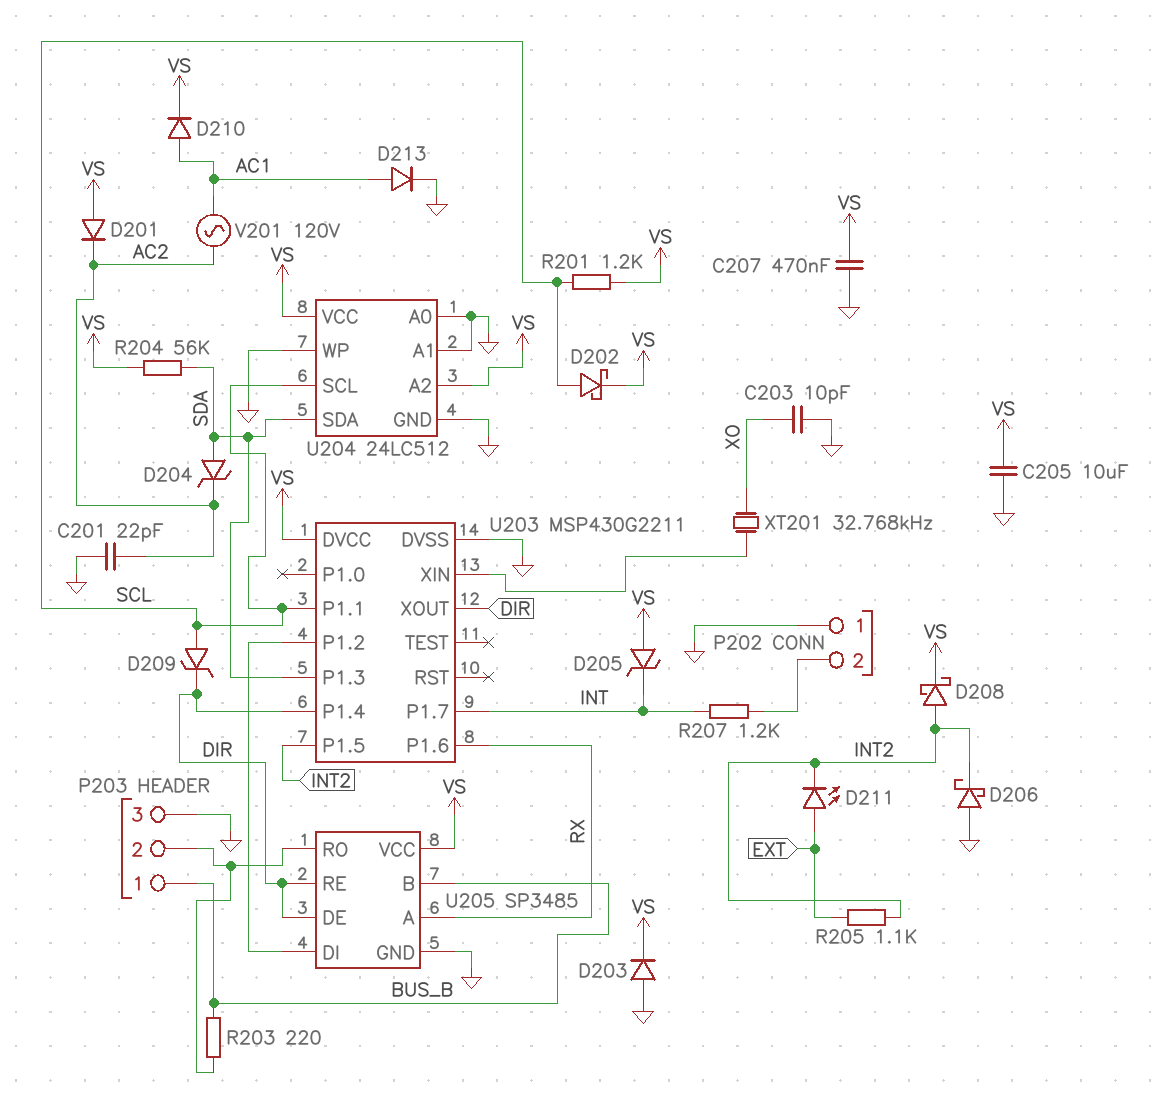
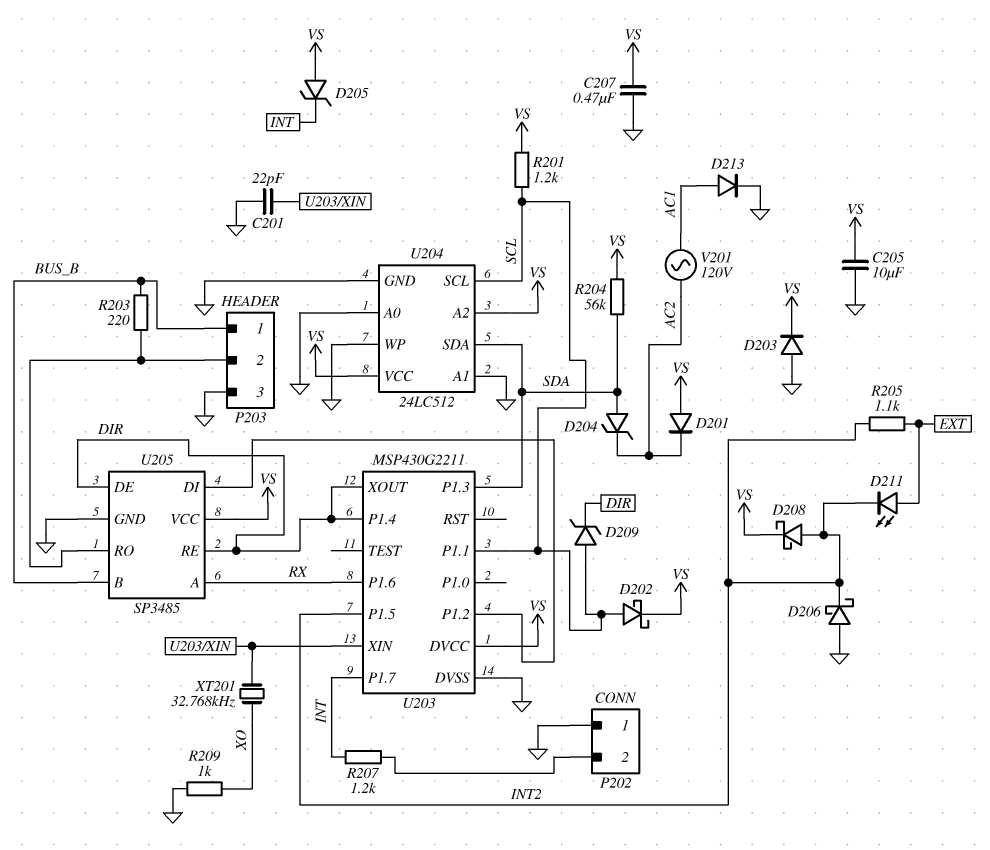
C201: 22pF (AC2, GND) -> 22pF (GND, U203/XIN)
C203: 10pF (GND, XO) -> none
D210: diode (A AC1, K VS) -> none
R209: none -> 1k (GND, XO)

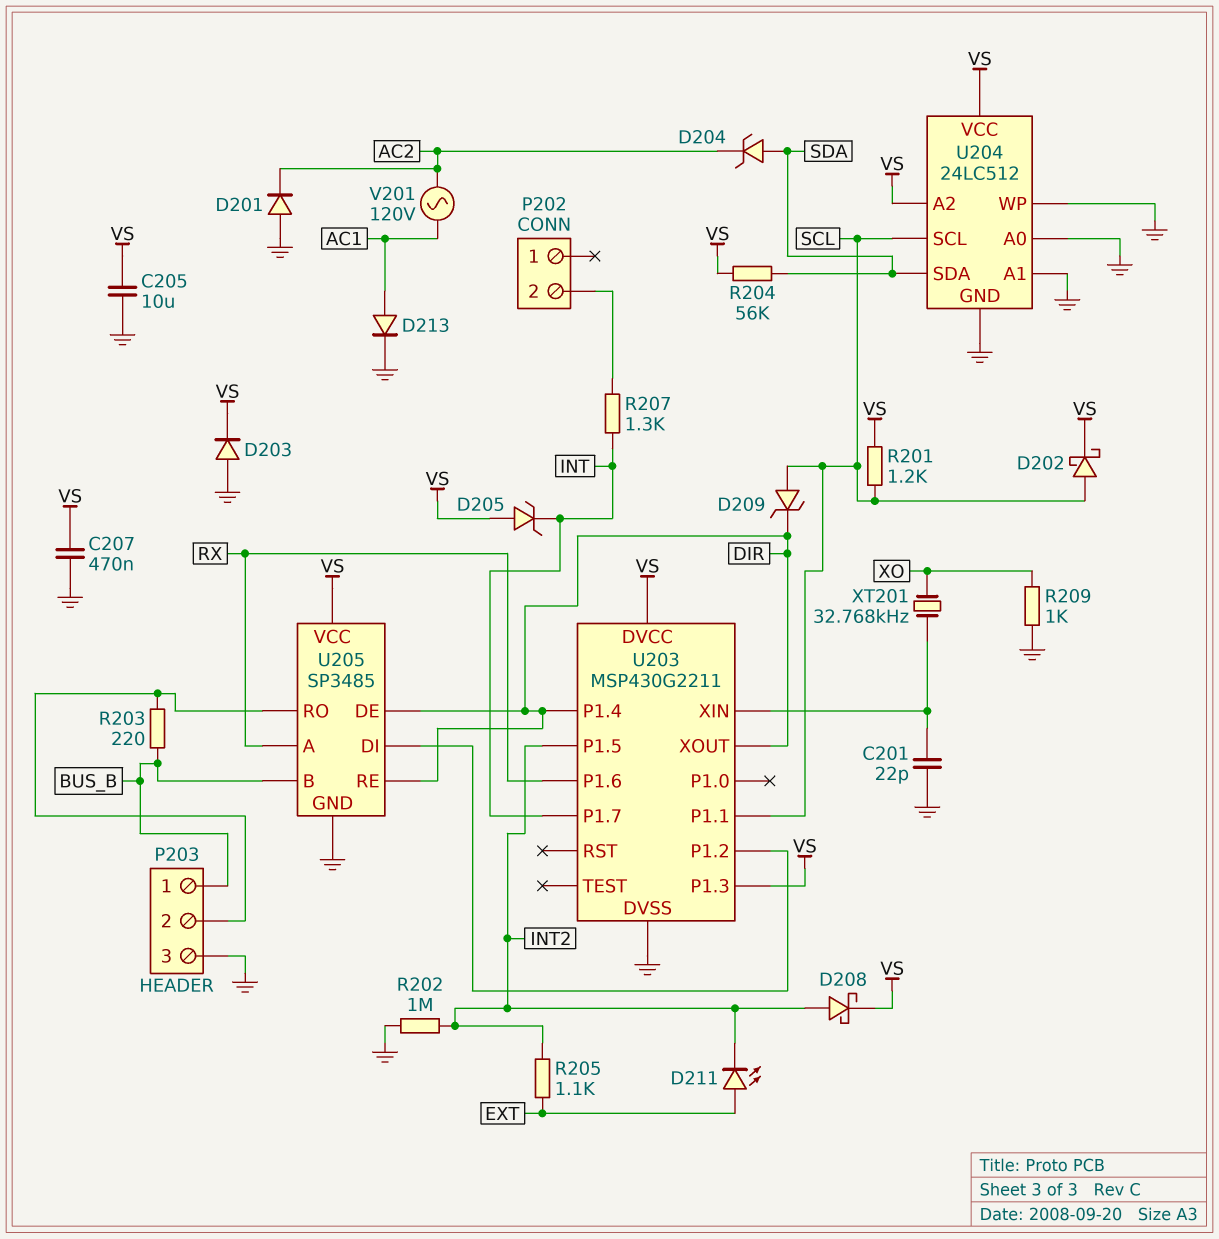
D201: diode (A VS, K AC2) -> diode (A GND, K AC2)
D206: schottky (A GND, K INT2) -> none
P202 pin 1: GND -> none
R202: none -> 1M (GND, INT2)
R207: 1.2k (INT, P202/2) -> 1.3k (INT, P202/2)
U203 pin P1.3: SDA -> VS

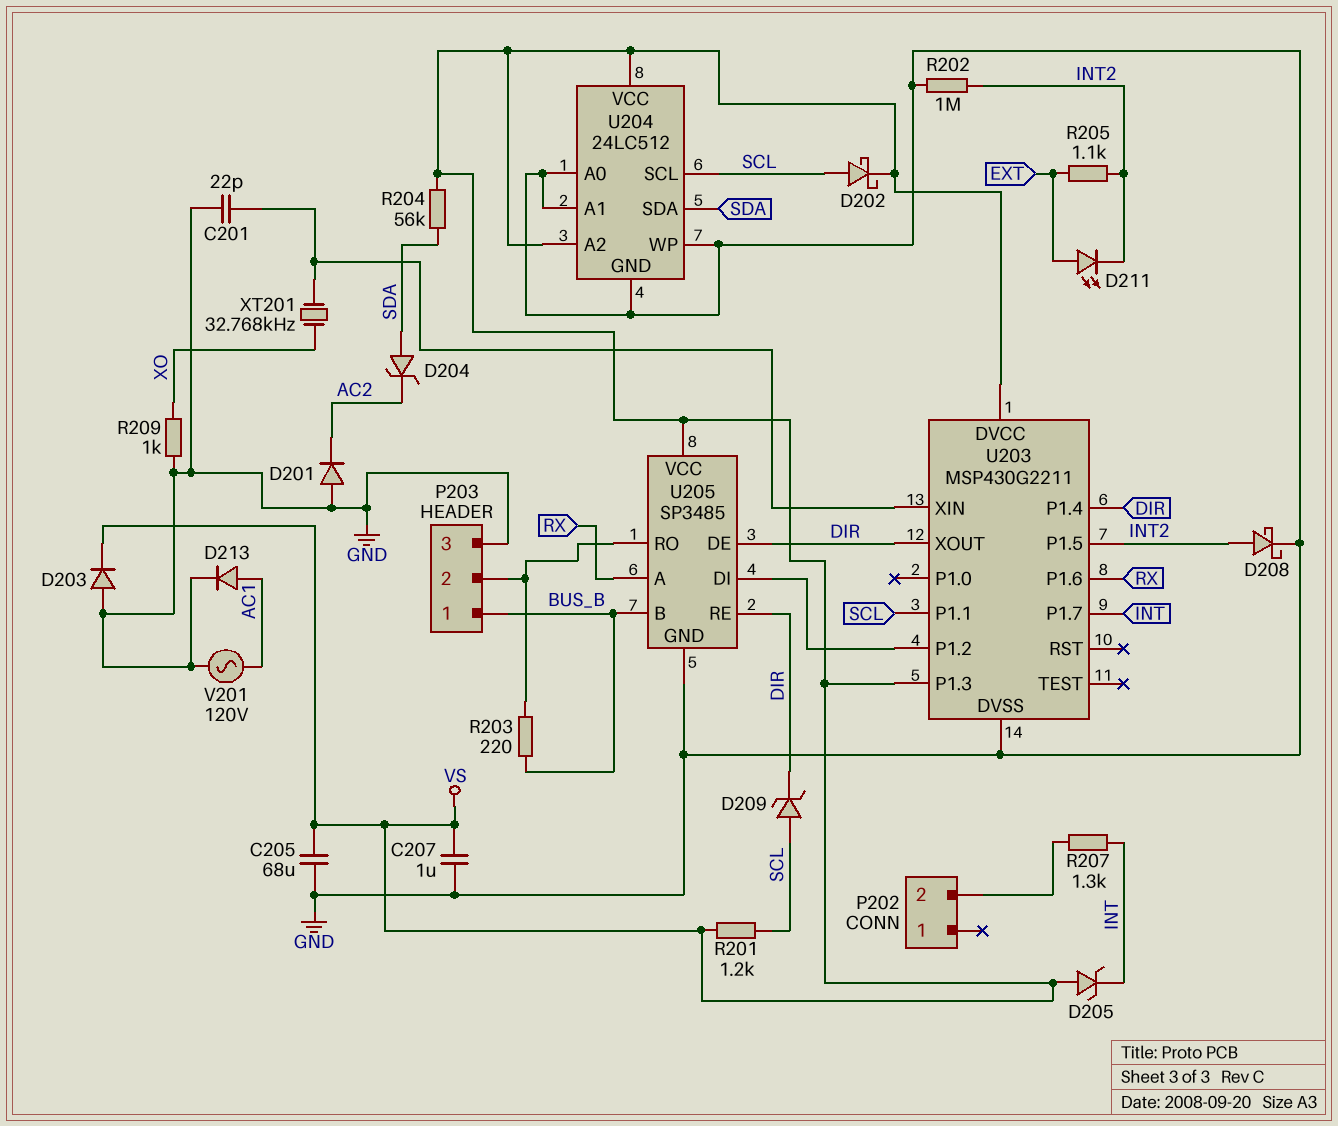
C205: 10uF (GND, VS) -> 68uF (GND, VS)
C207: 470nF (GND, VS) -> 1uF (GND, VS)
D208: schottky (A INT2, K VS) -> schottky (A INT2, K GND)
V201: AC 120V (AC1, AC2) -> AC 120V (AC1, GND)

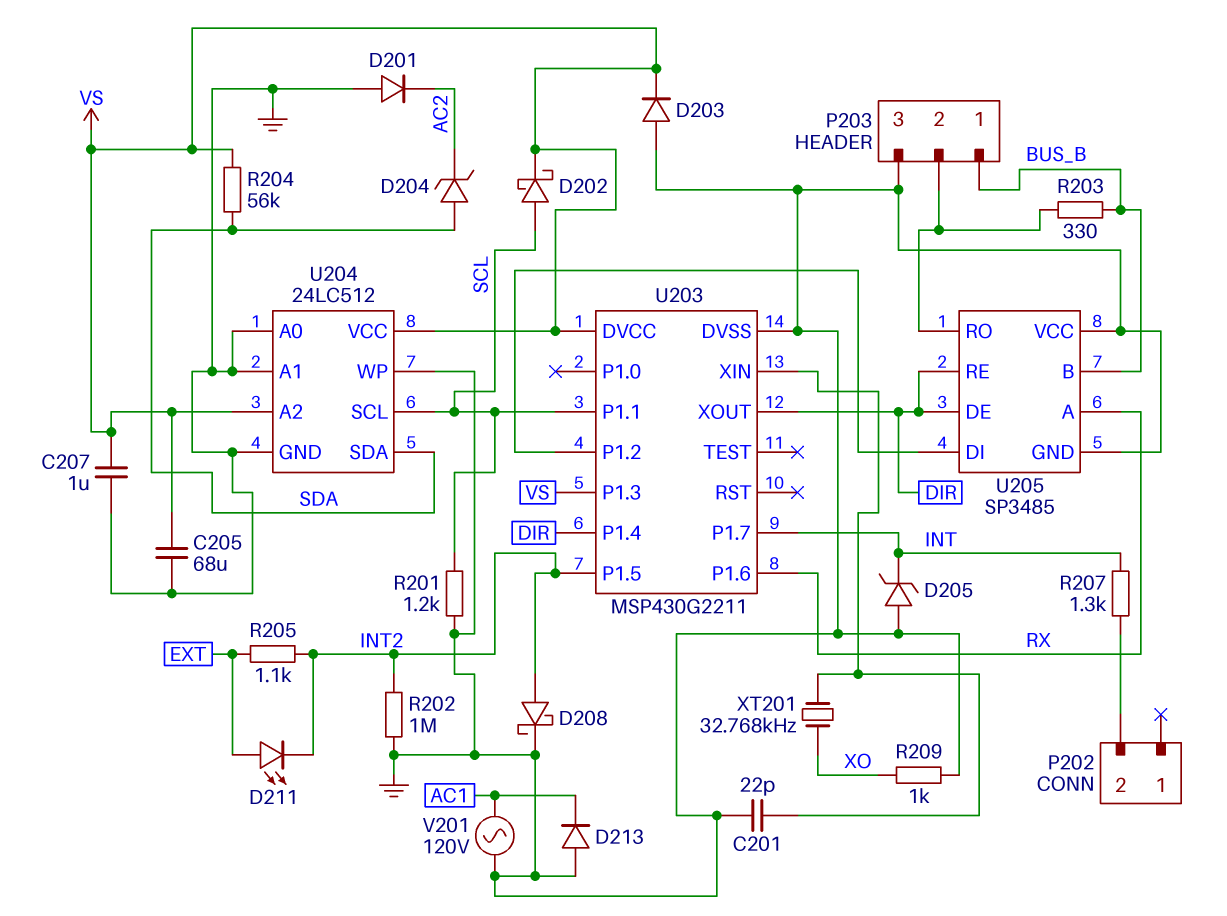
D205: zener (A VS, K INT) -> zener (A GND, K INT)
D209: zener (A SCL, K DIR) -> none
D213: diode (A AC1, K GND) -> diode (A GND, K AC1)
R201: 1.2k (SCL, VS) -> 1.2k (GND, SCL)
R203: 220 (BUS_B, P203/2) -> 330 (BUS_B, P203/2)
U205 pin VCC: VS -> GND

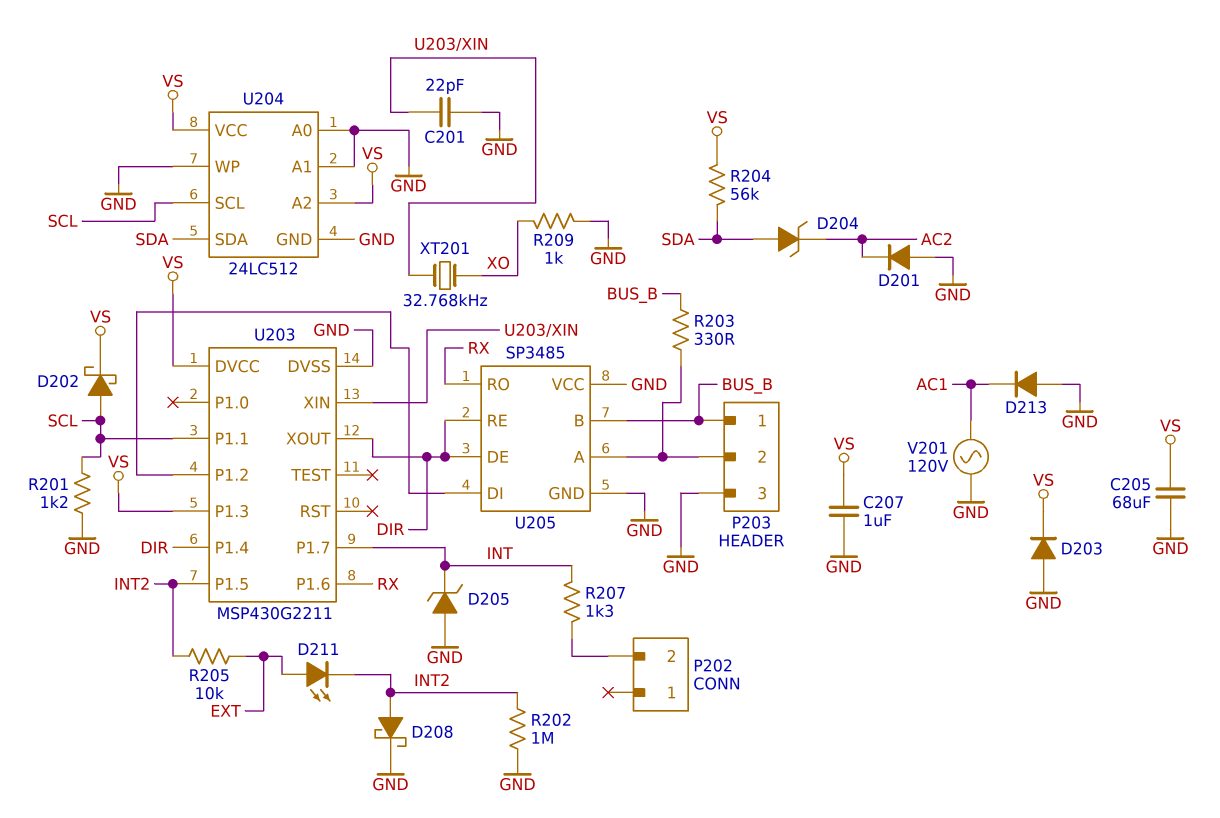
R205: 1.1k (EXT, INT2) -> 10k (EXT, INT2)
U205 pin A: RX -> P203/2
U205 pin RO: P203/2 -> RX

